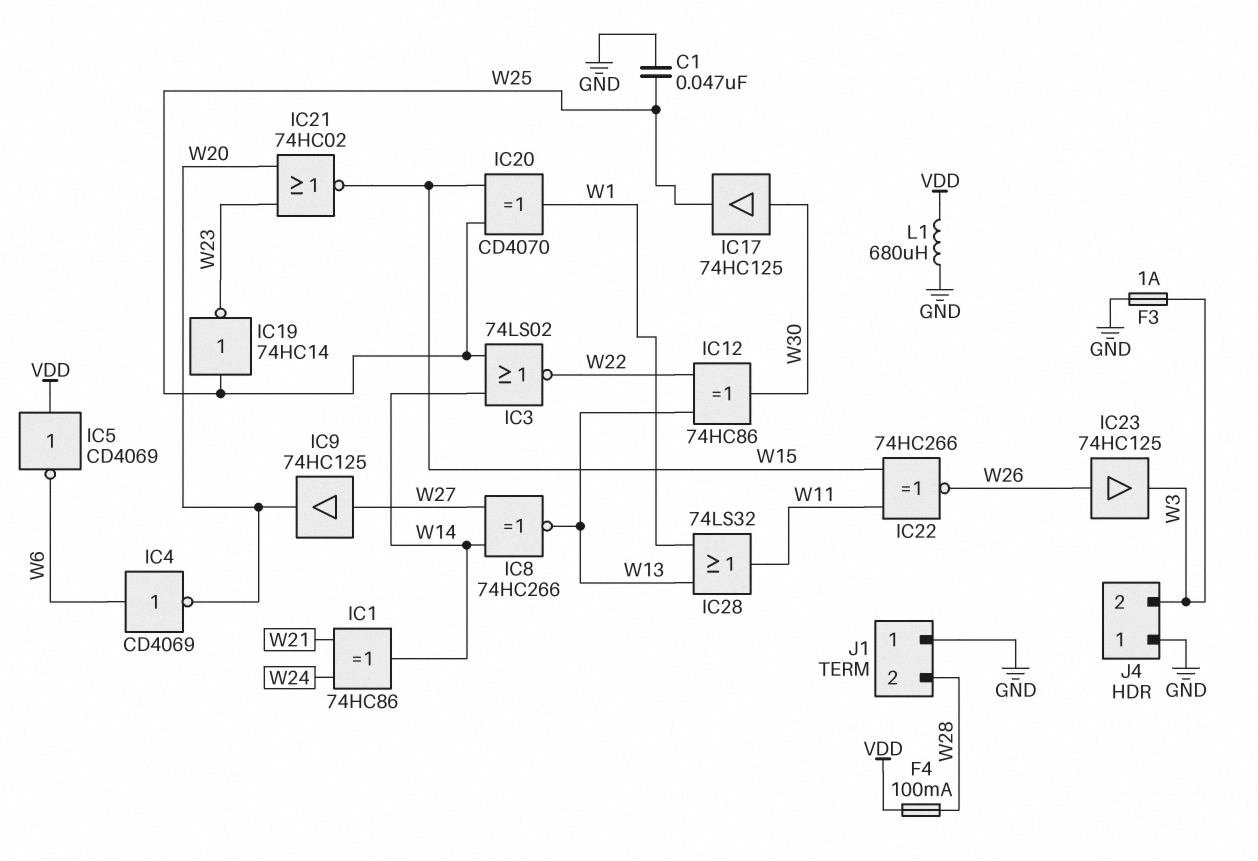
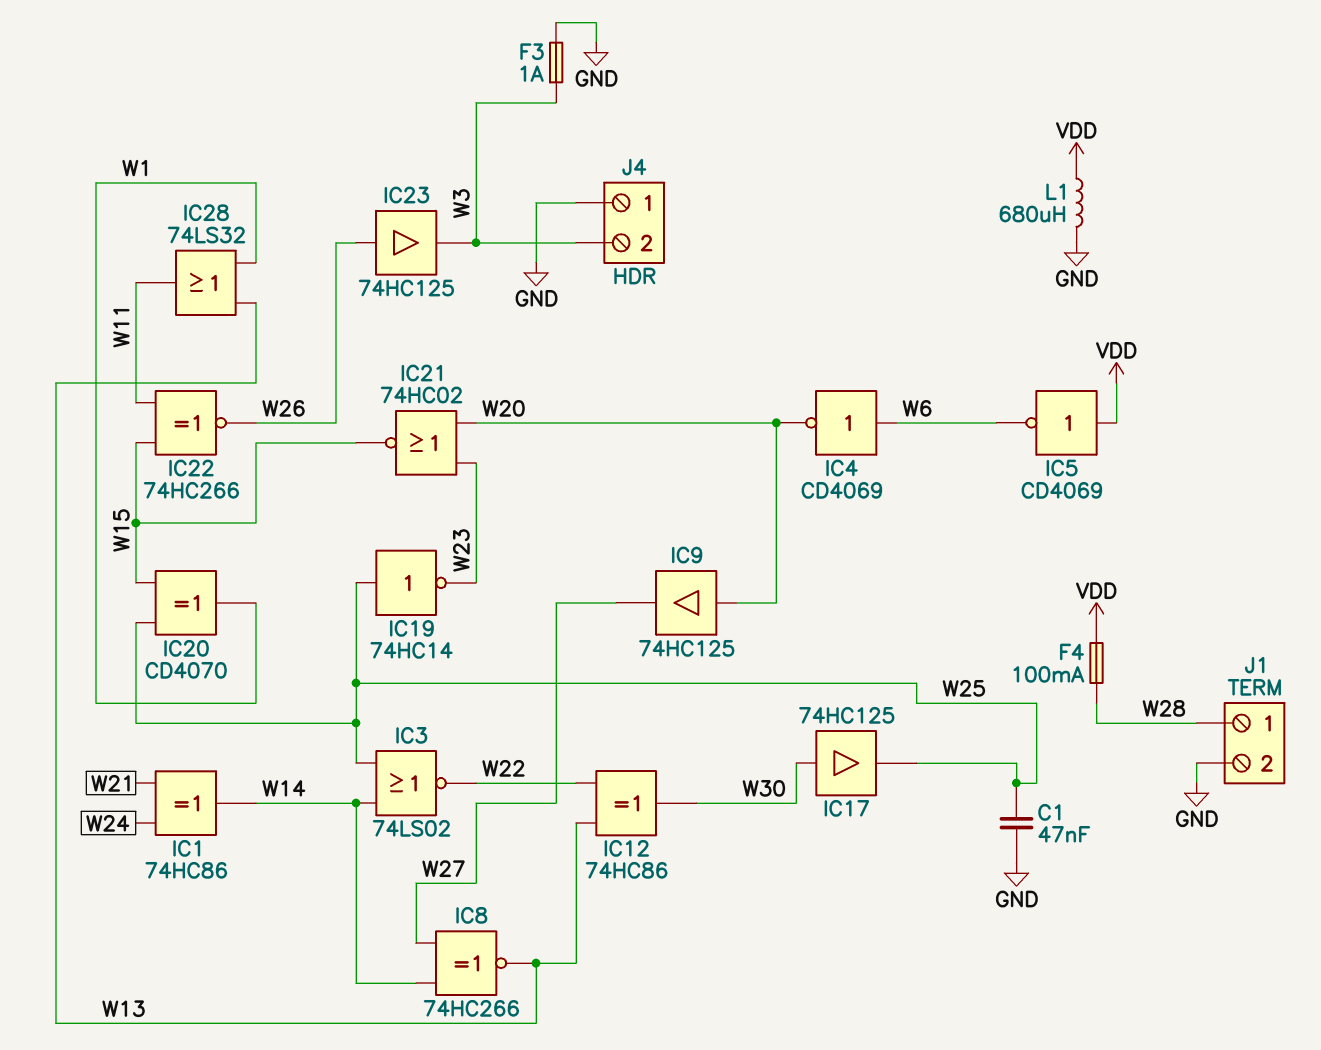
IC9: buffer 74HC125 (in W27, out W20) -> buffer 74HC125 (in W20, out W27)
J1 pin 1: GND -> W28
J1 pin 2: W28 -> GND

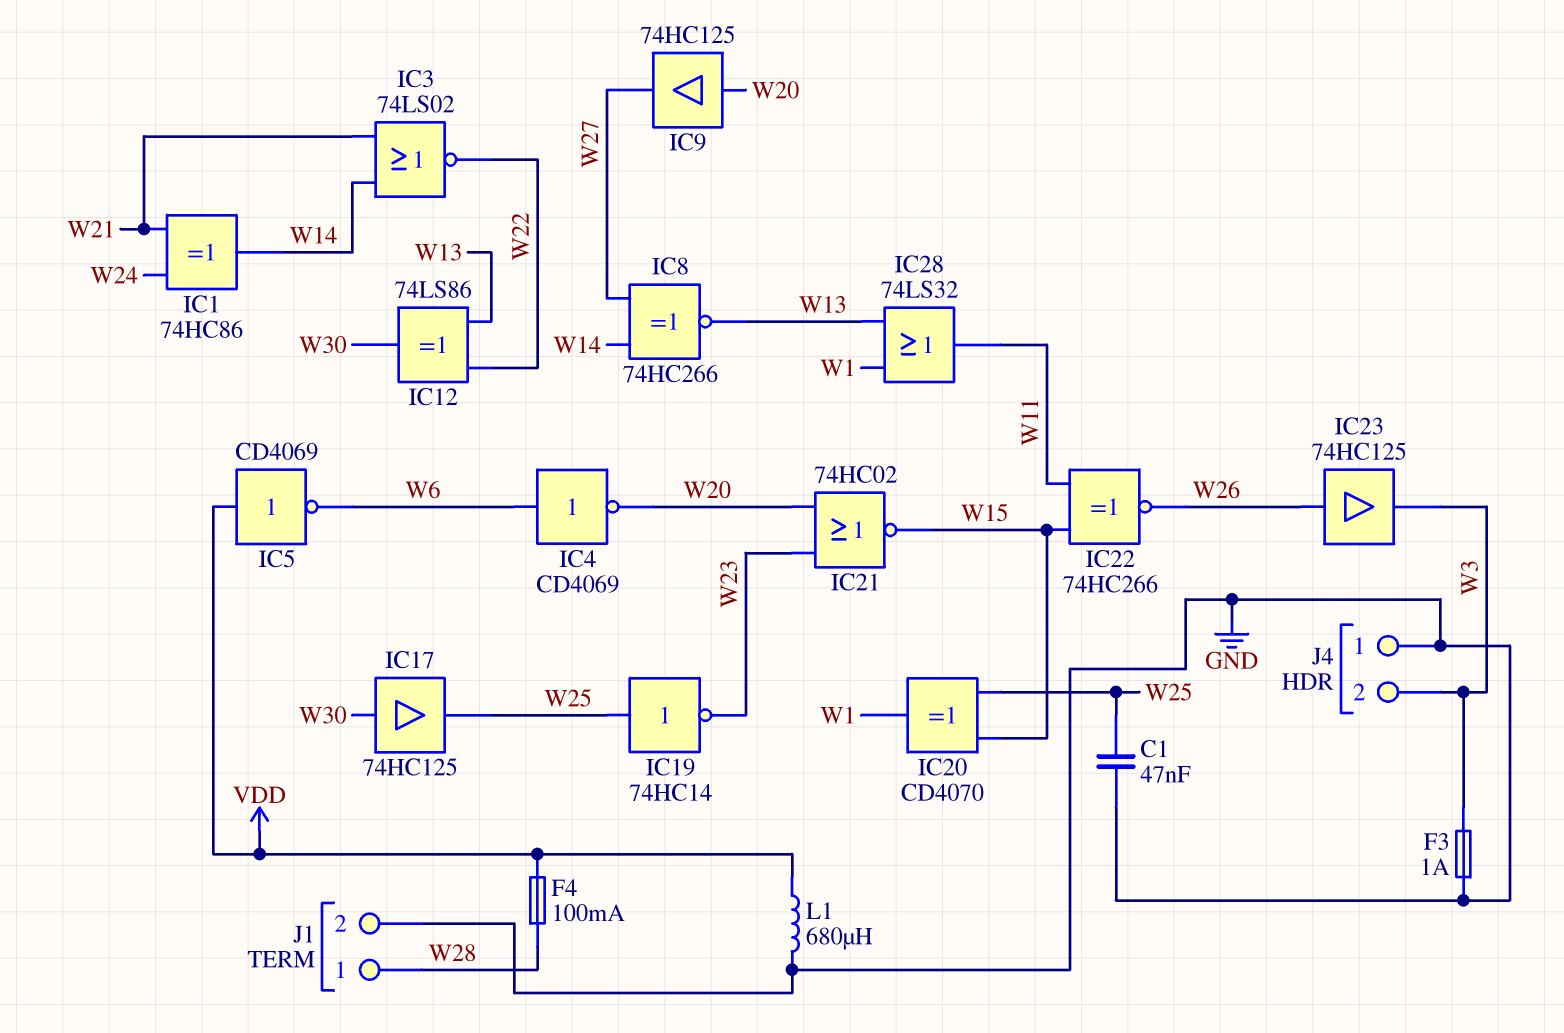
IC3: NOR 74LS02 (in W14, in W25, out W22) -> NOR 74LS02 (in W14, in W21, out W22)
IC12: XOR 74HC86 (in W13, in W22, out W30) -> XOR 74LS86 (in W13, in W22, out W30)

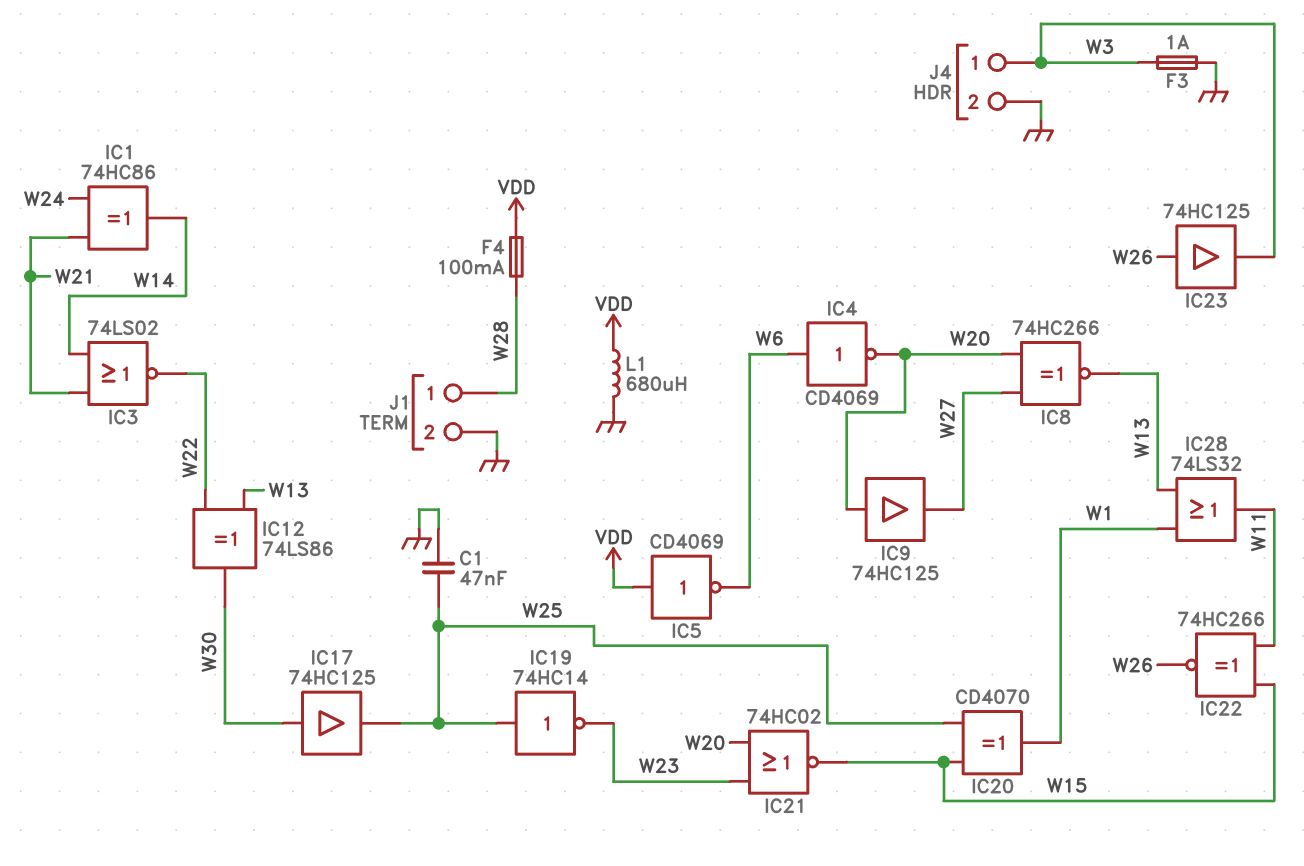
IC8: XNOR 74HC266 (in W14, in W27, out W13) -> XNOR 74HC266 (in W20, in W27, out W13)
J4 pin 1: GND -> W3
J4 pin 2: W3 -> GND

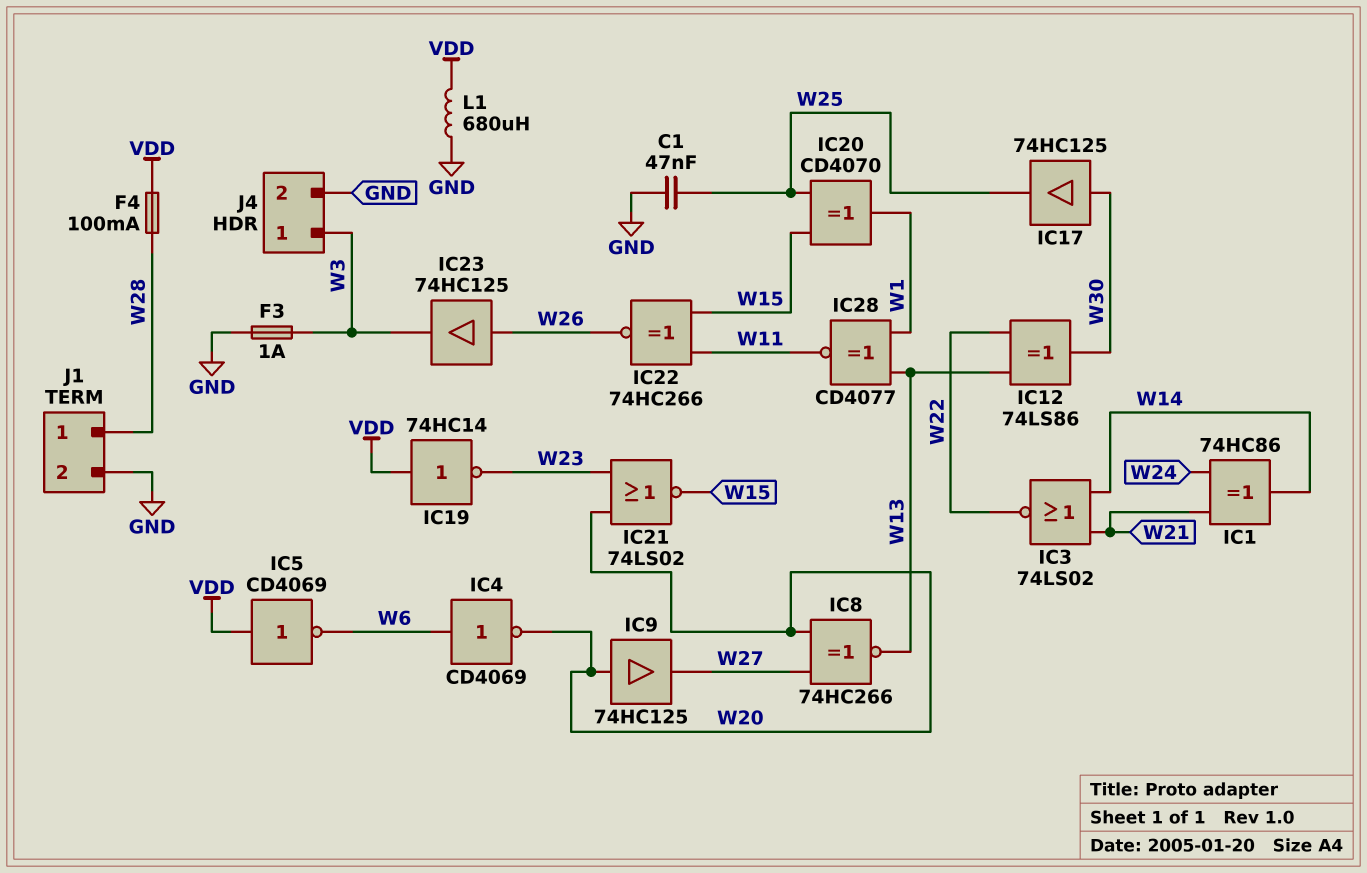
IC19: NOT 74HC14 (in W25, out W23) -> NOT 74HC14 (in VDD, out W23)
IC21: NOR 74HC02 (in W20, in W23, out W15) -> NOR 74LS02 (in W20, in W23, out W15)
IC28: OR 74LS32 (in W1, in W13, out W11) -> XNOR CD4077 (in W1, in W13, out W11)

